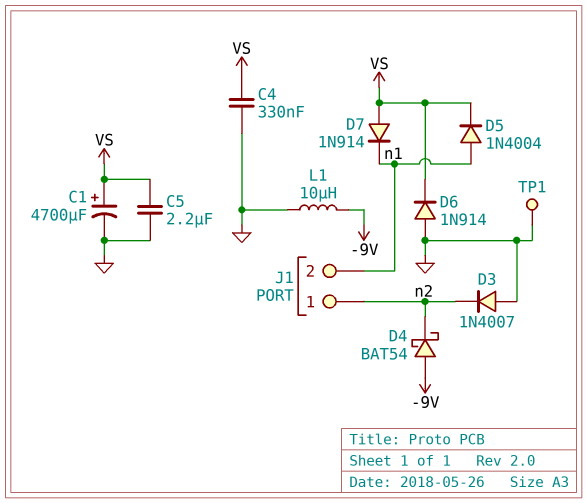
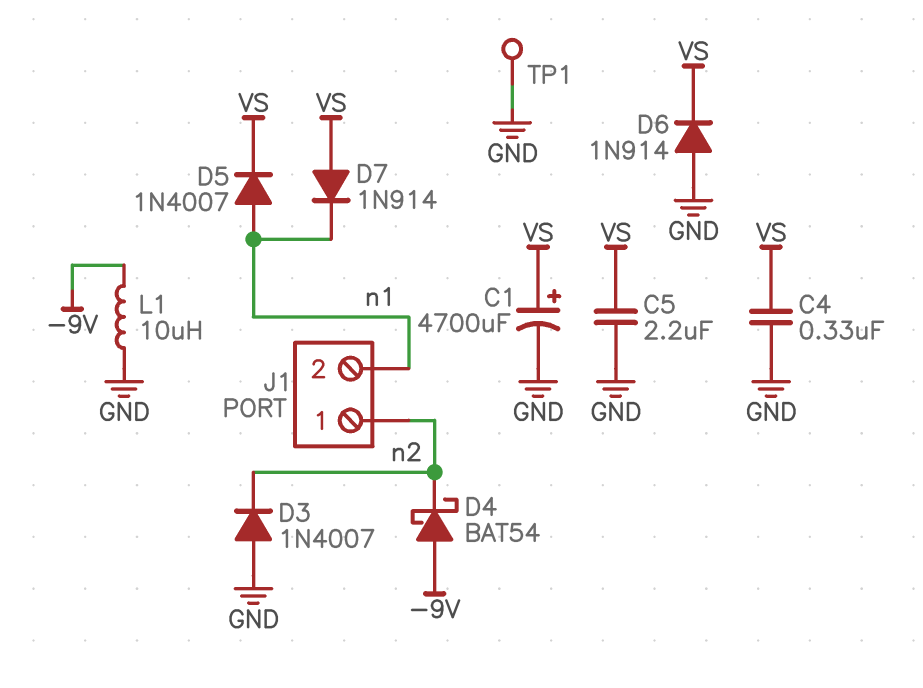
D5: diode 1N4004 (A n1, K VS) -> diode 1N4007 (A n1, K VS)

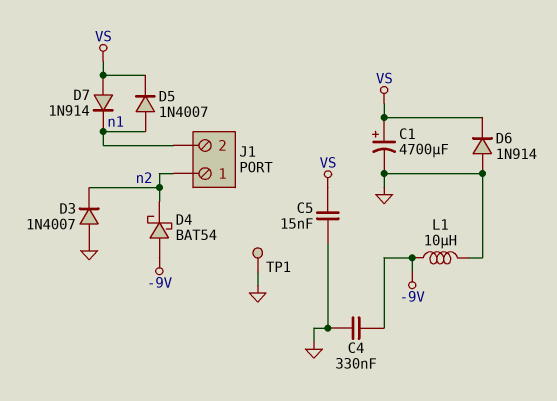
C4: 330nF (GND, VS) -> 330nF (-9V, GND)
C5: 2.2uF (GND, VS) -> 15nF (GND, VS)

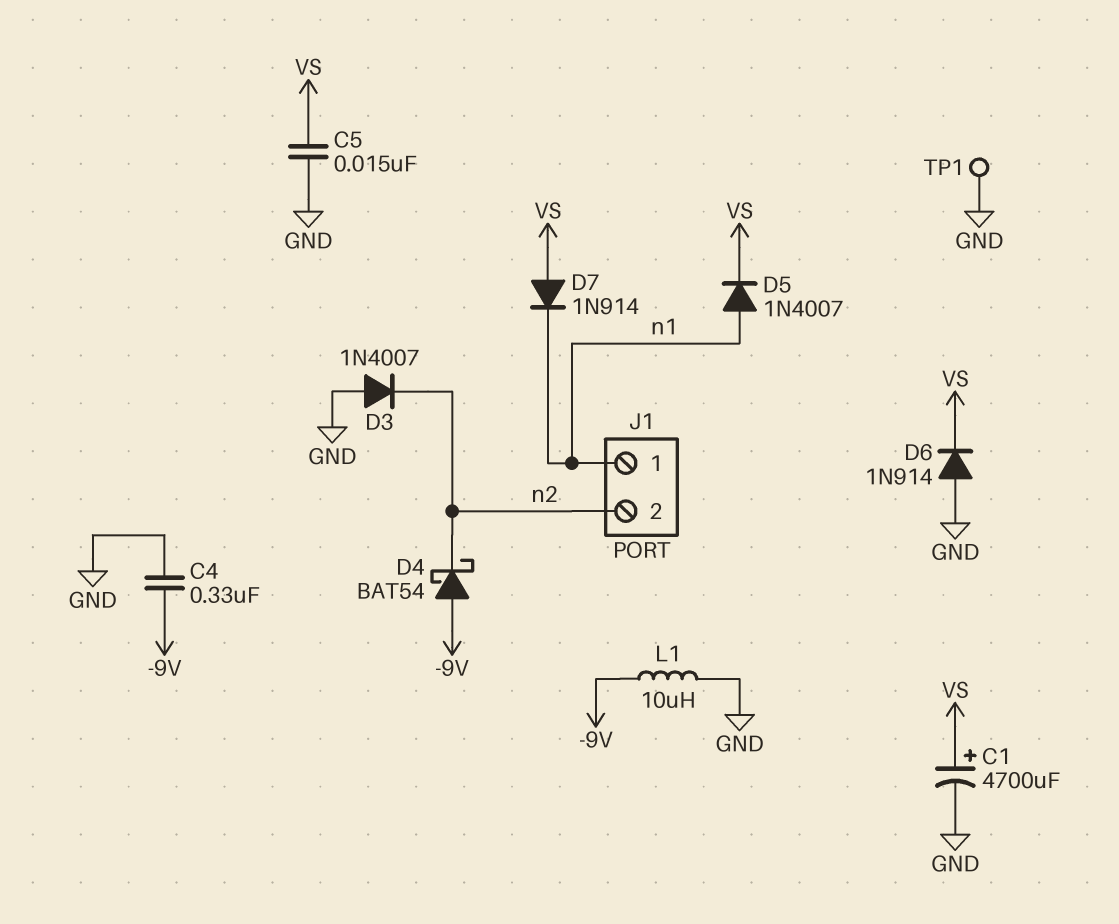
J1 pin 1: n2 -> n1
J1 pin 2: n1 -> n2

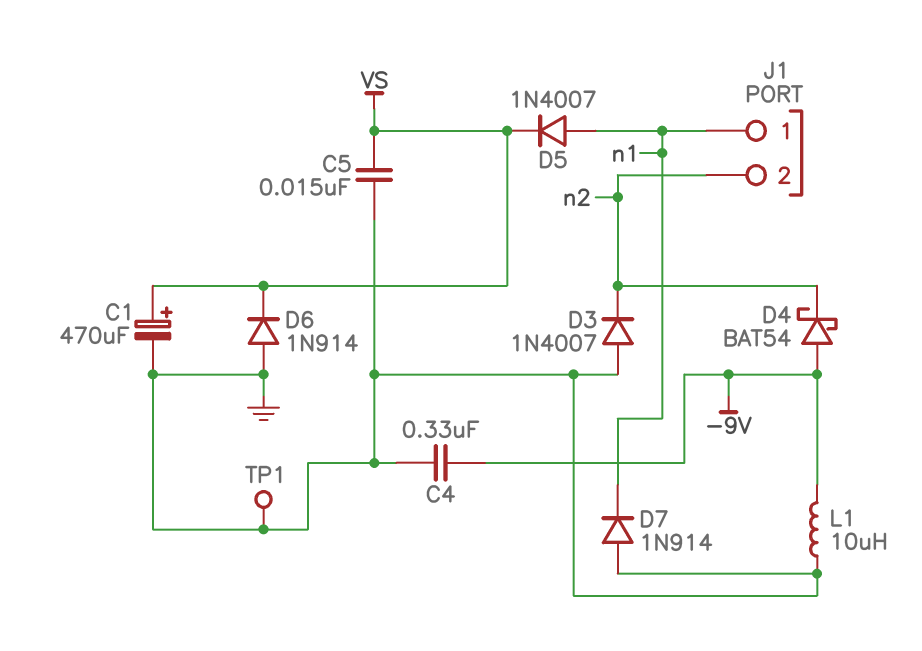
C1: 4700uF (plus VS, minus GND) -> 470uF (plus VS, minus GND)
D7: diode 1N914 (A VS, K n1) -> diode 1N914 (A GND, K n1)

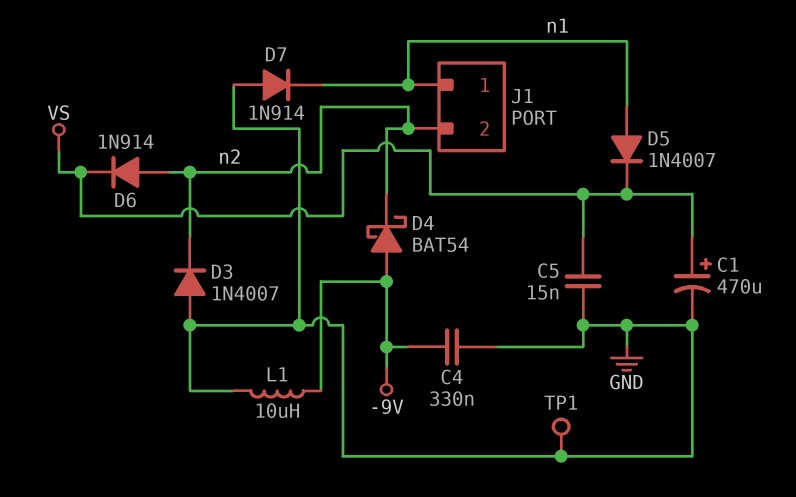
D6: diode 1N914 (A GND, K VS) -> diode 1N914 (A n2, K VS)

